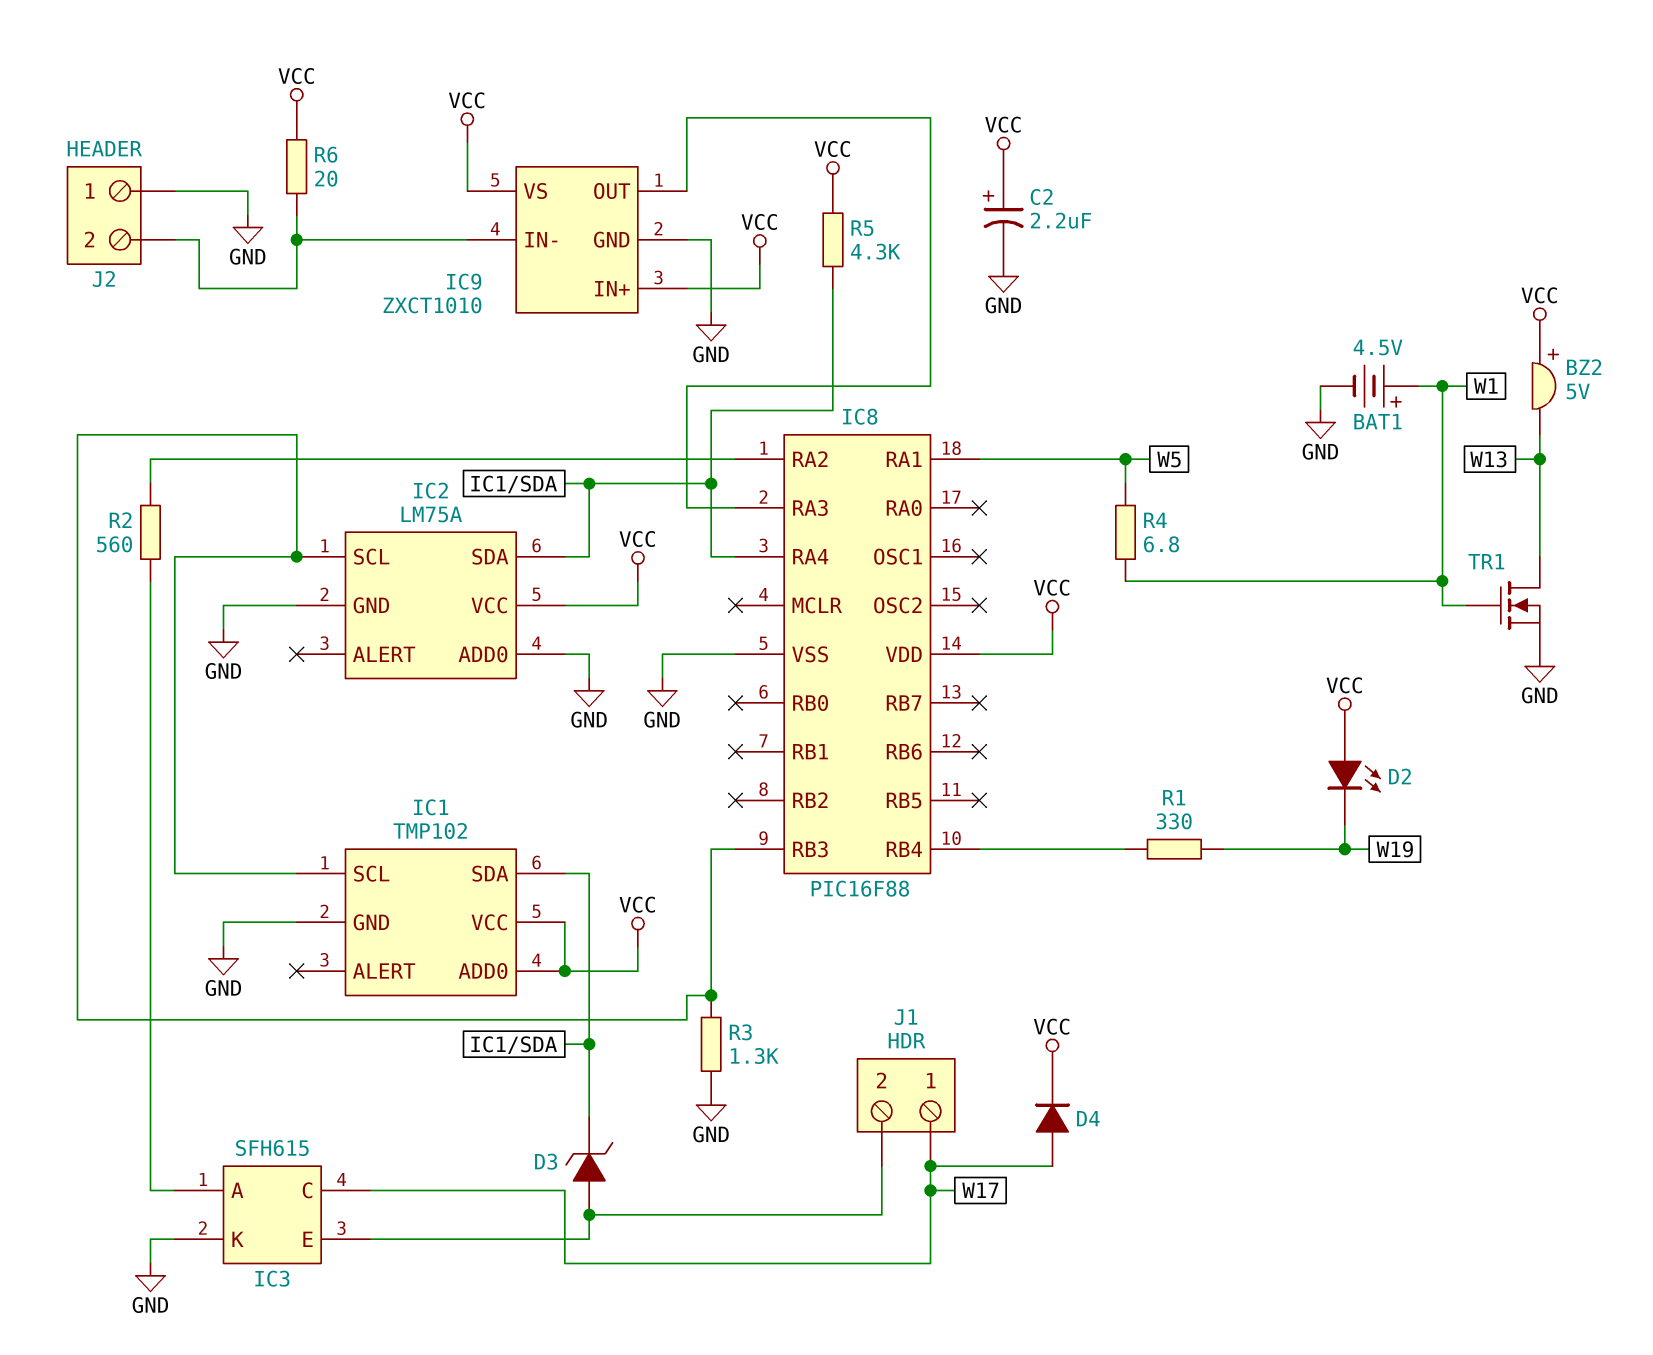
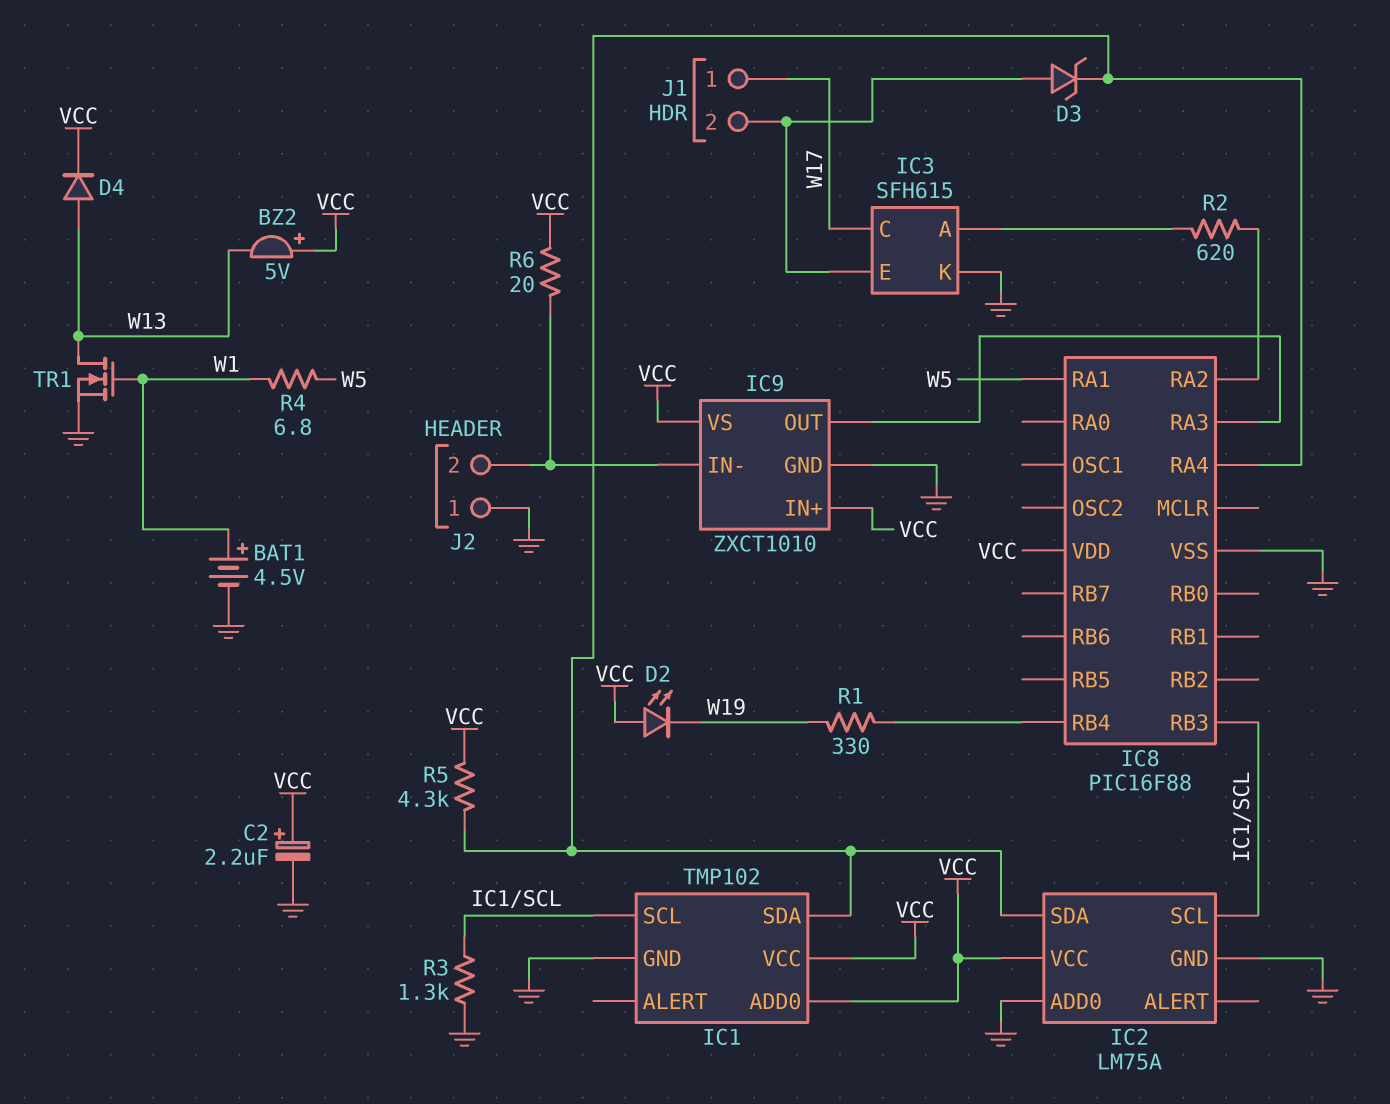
D4: diode (A W17, K VCC) -> diode (A W13, K VCC)
R2: 560 (IC3/A, IC8/RA2) -> 620 (IC3/A, IC8/RA2)

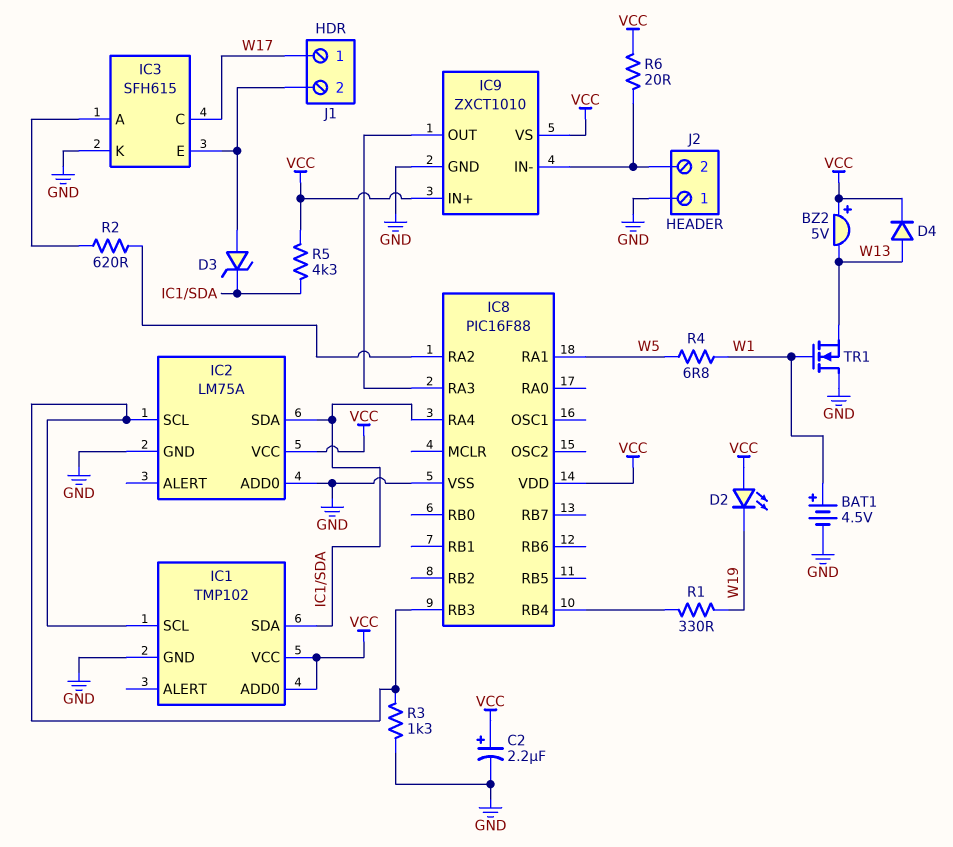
TR1: NMOS (G W1, D W13, S GND) -> NMOS (G W1, D GND, S W13)

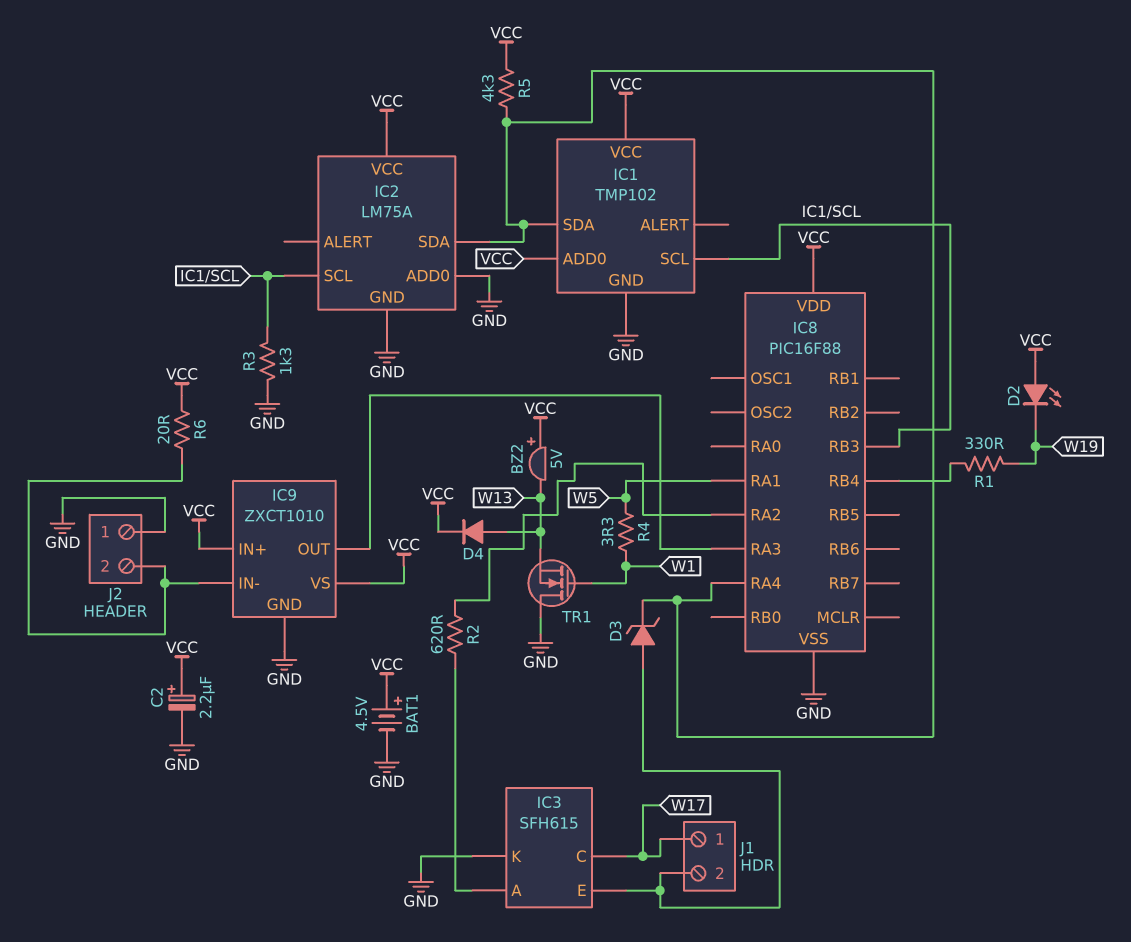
BAT1: 4.5V (plus W1, minus GND) -> 4.5V (plus VCC, minus GND)
R4: 6.8 (W1, W5) -> 3.3 (W1, W5)

